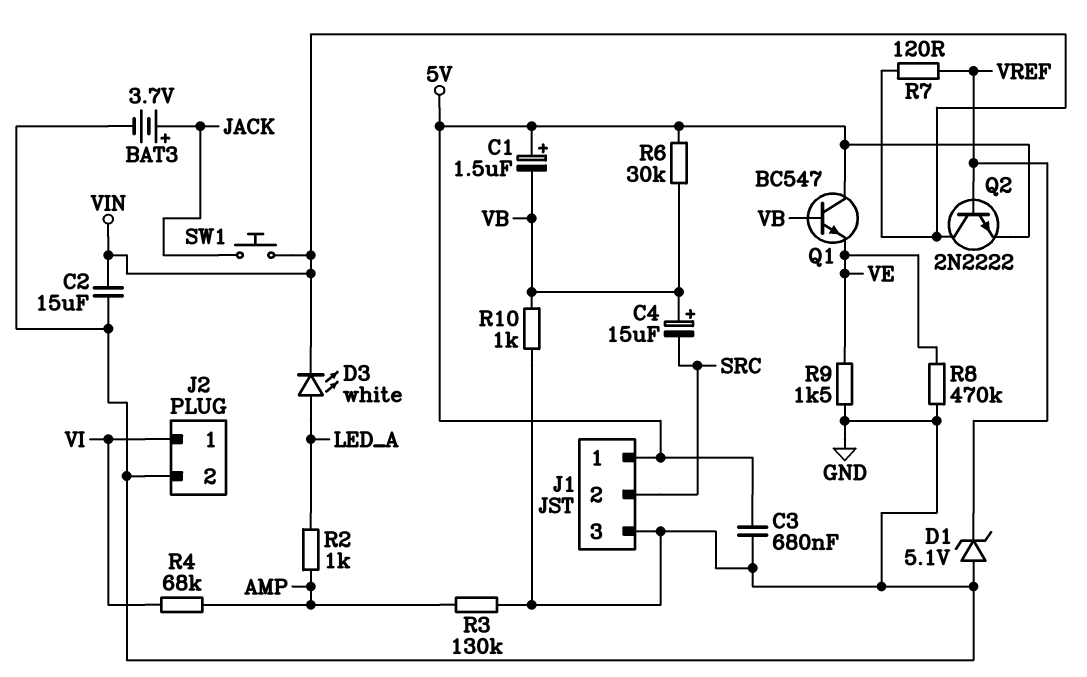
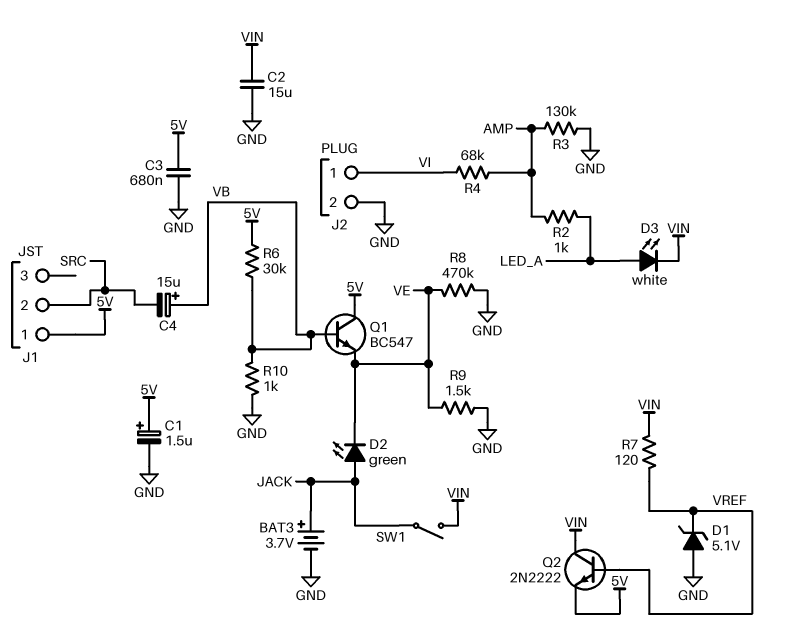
C1: 1.5uF (plus 5V, minus VB) -> 1.5uF (plus 5V, minus GND)
D2: none -> LED green (A JACK, K VE)
J1 pin 3: GND -> none
SW1: button (JACK, VIN) -> switch (JACK, VIN)

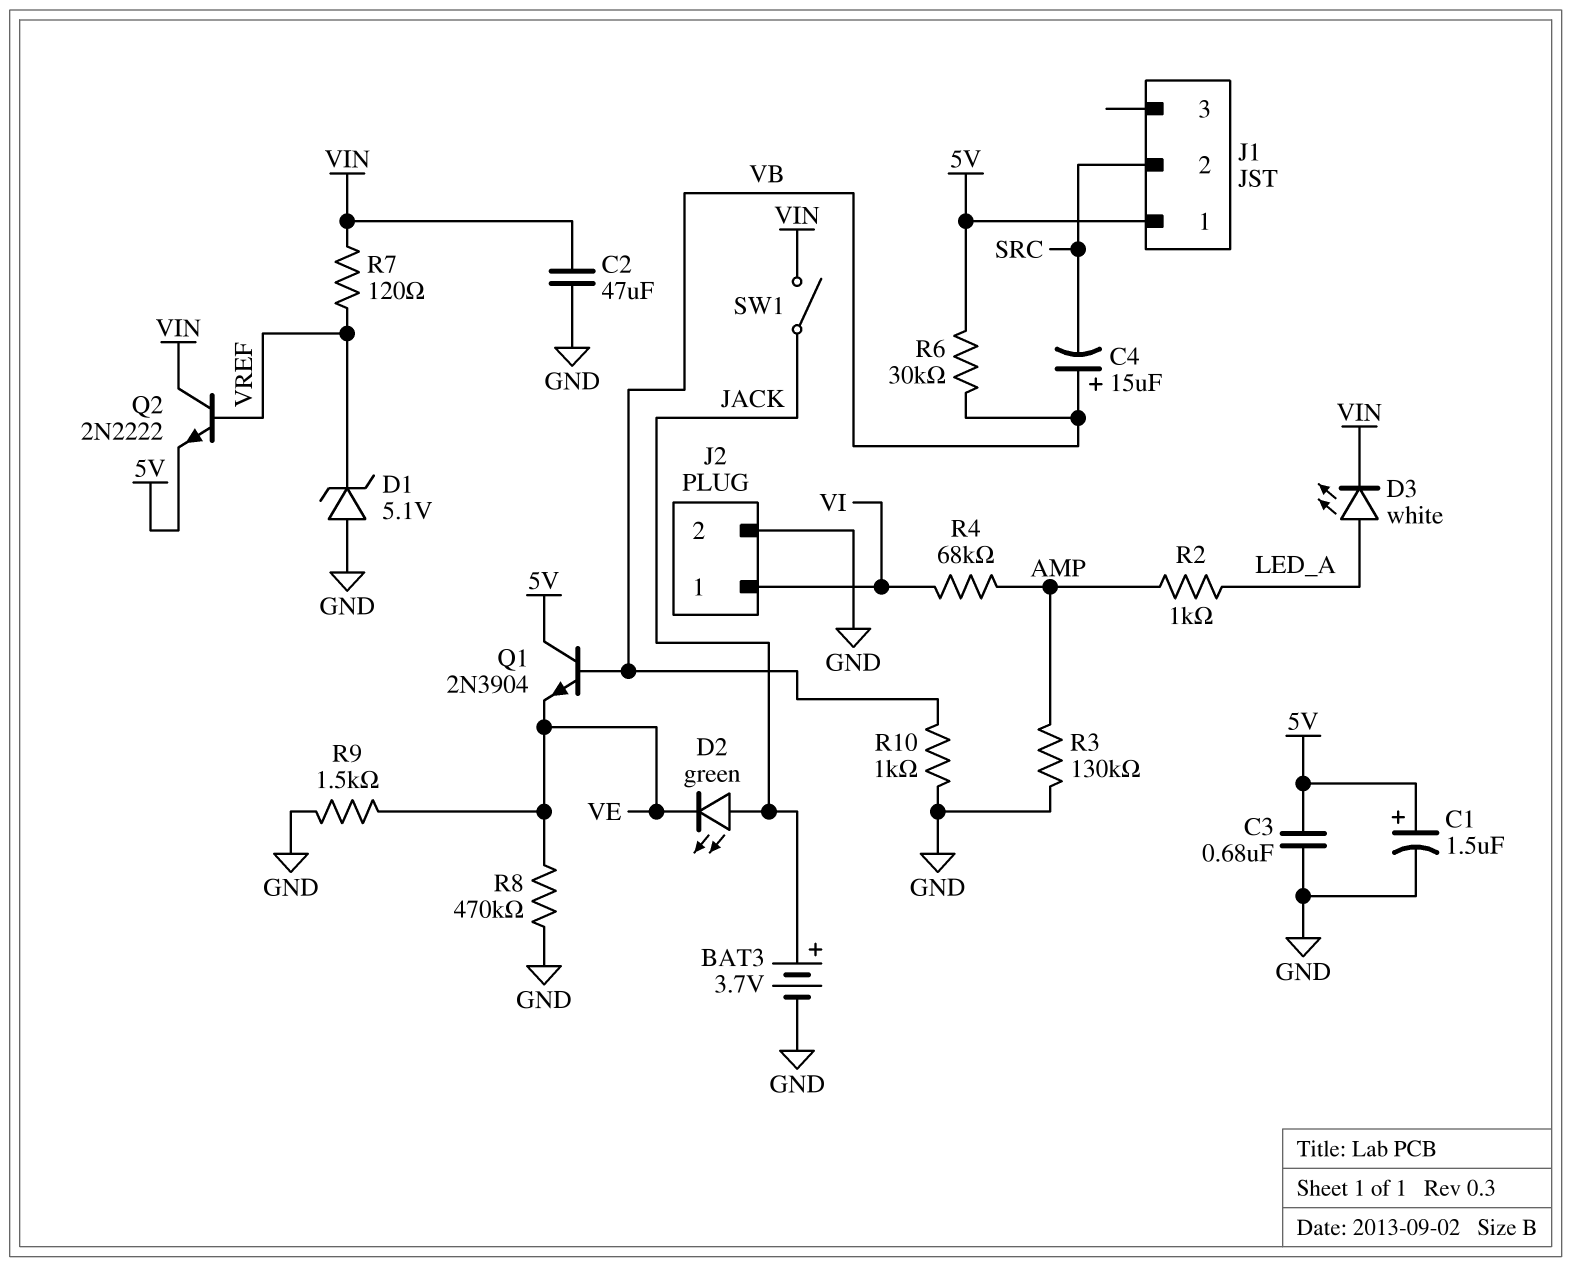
C2: 15uF (GND, VIN) -> 47uF (GND, VIN)
Q1: NPN BC547 (B VB, C 5V, E VE) -> NPN 2N3904 (B VB, C 5V, E VE)

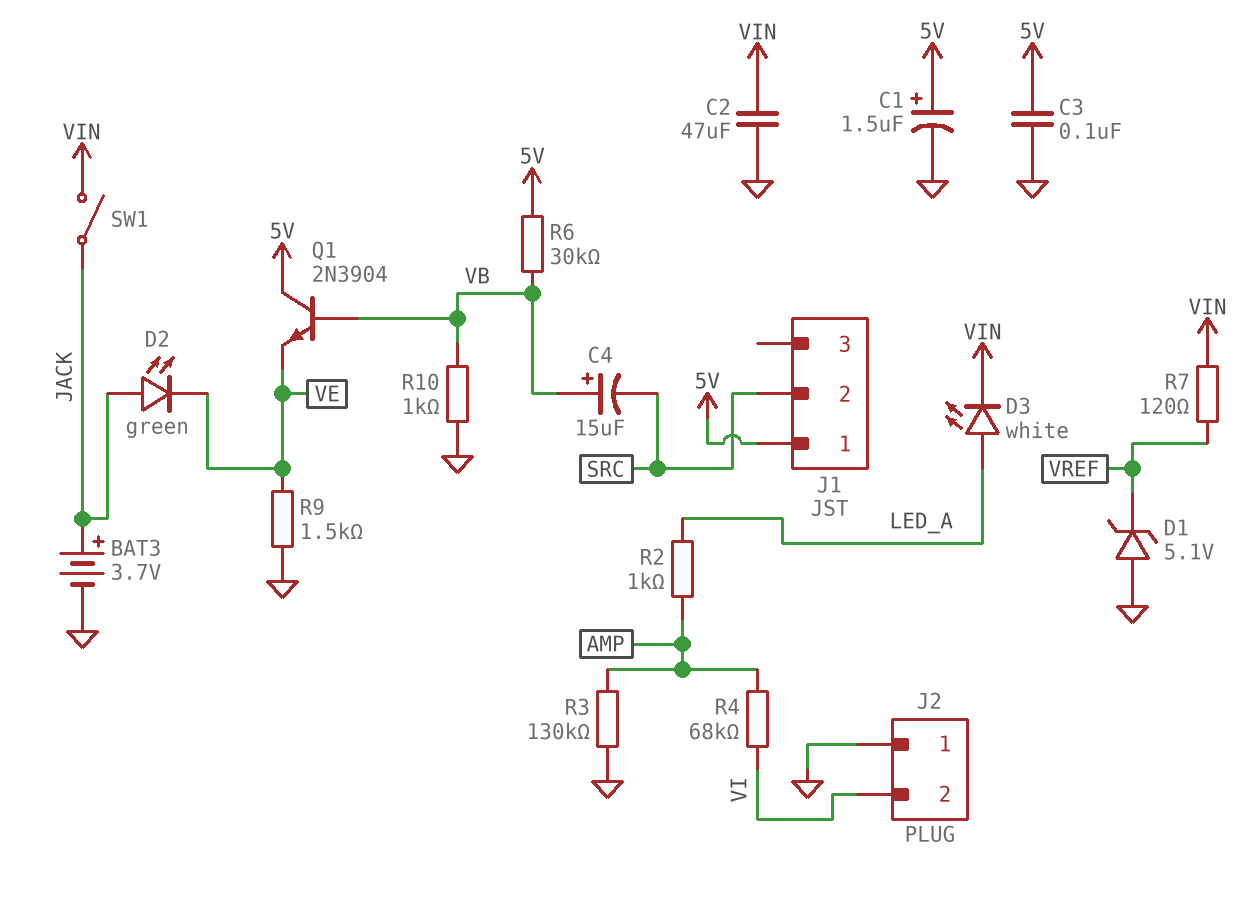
C3: 680nF (5V, GND) -> 100nF (5V, GND)
J2 pin 1: VI -> GND
J2 pin 2: GND -> VI
Q2: NPN 2N2222 (B VREF, C VIN, E 5V) -> none
R8: 470k (GND, VE) -> none

